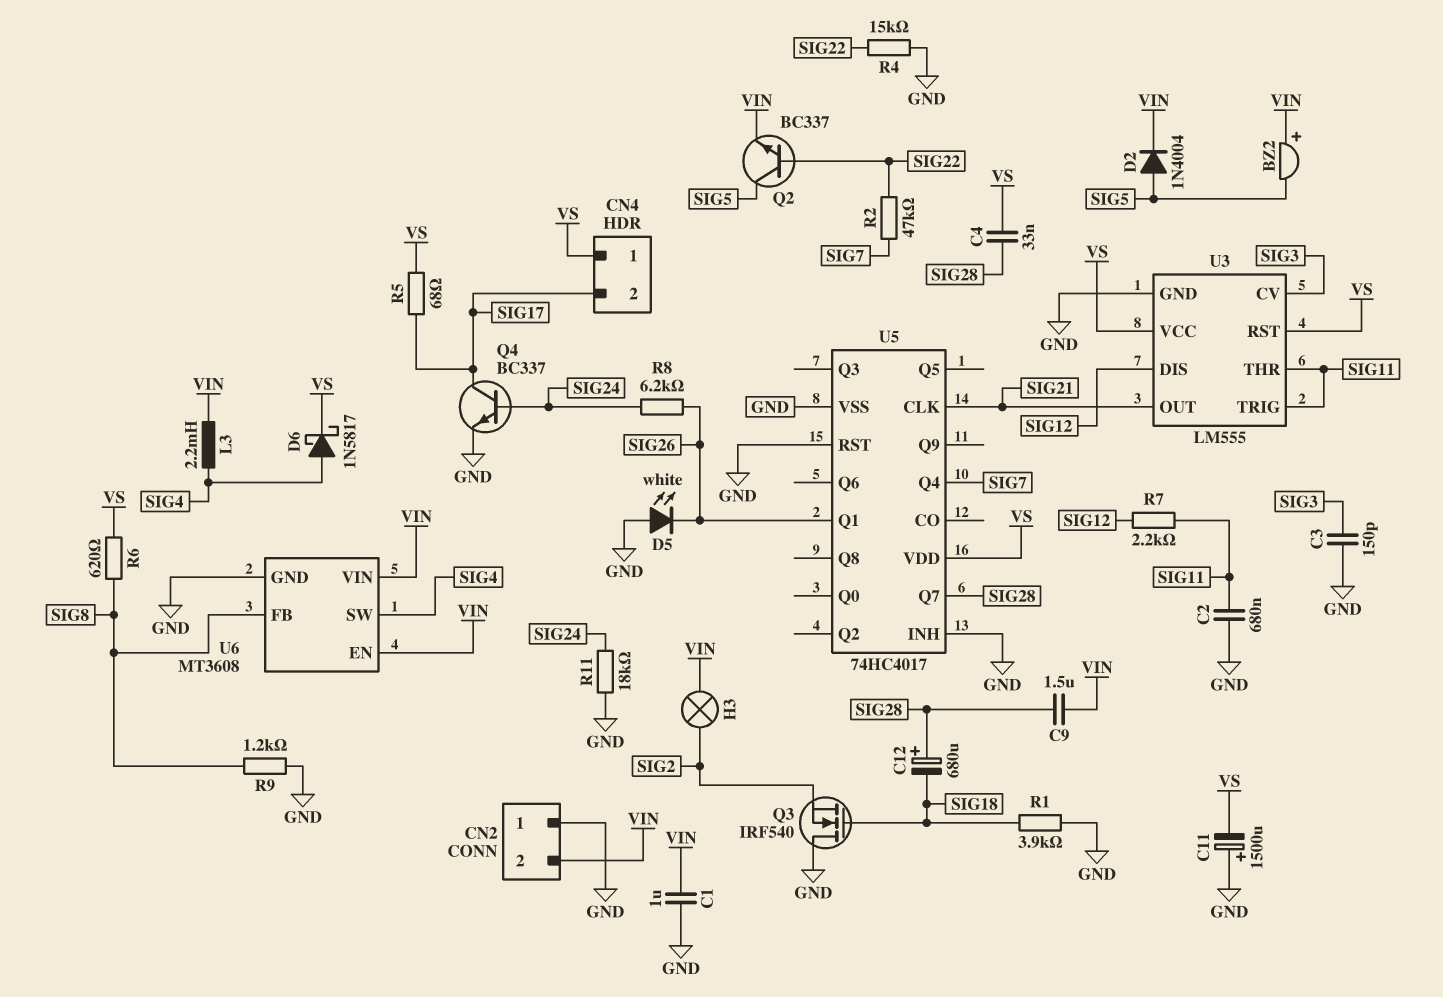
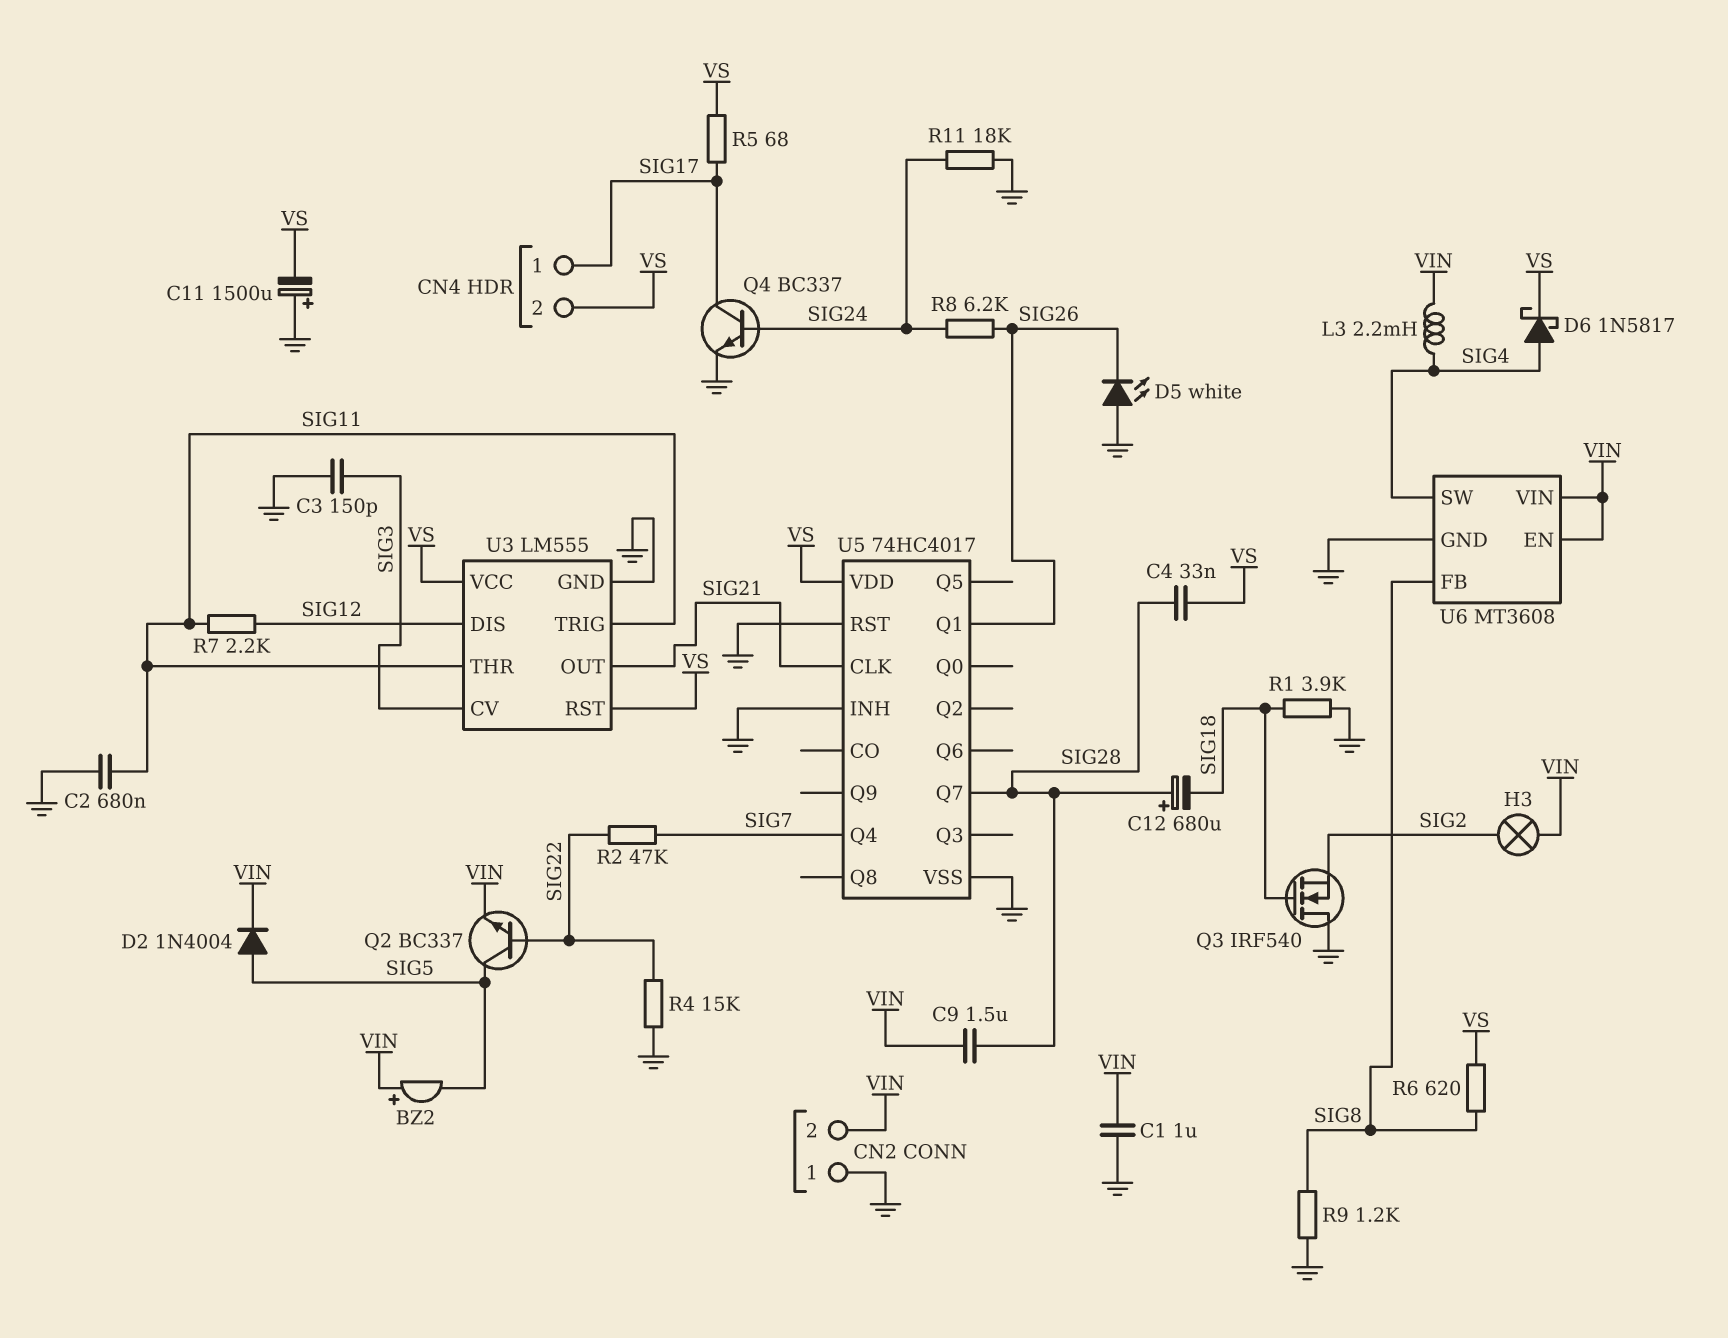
CN4 pin 1: VS -> SIG17
CN4 pin 2: SIG17 -> VS

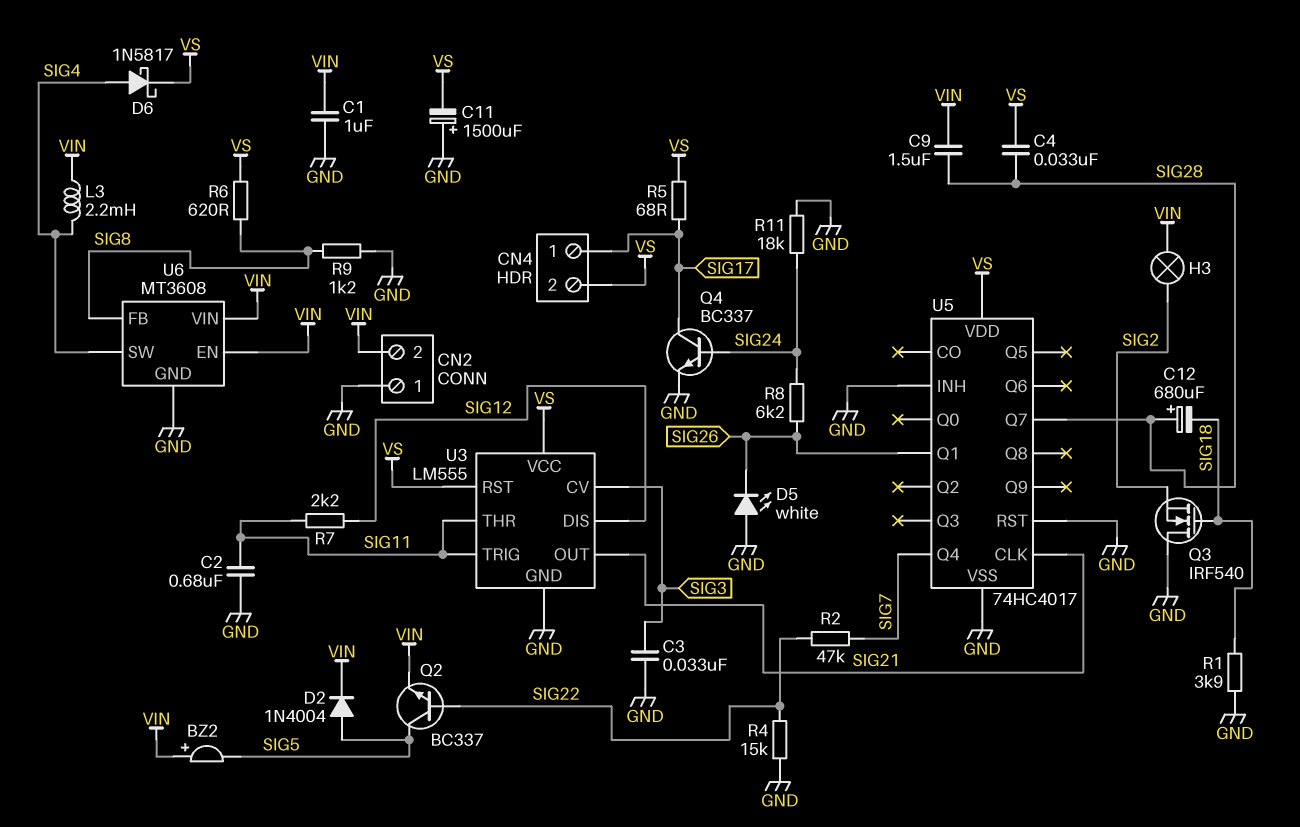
C3: 150pF (GND, SIG3) -> 33nF (GND, SIG3)

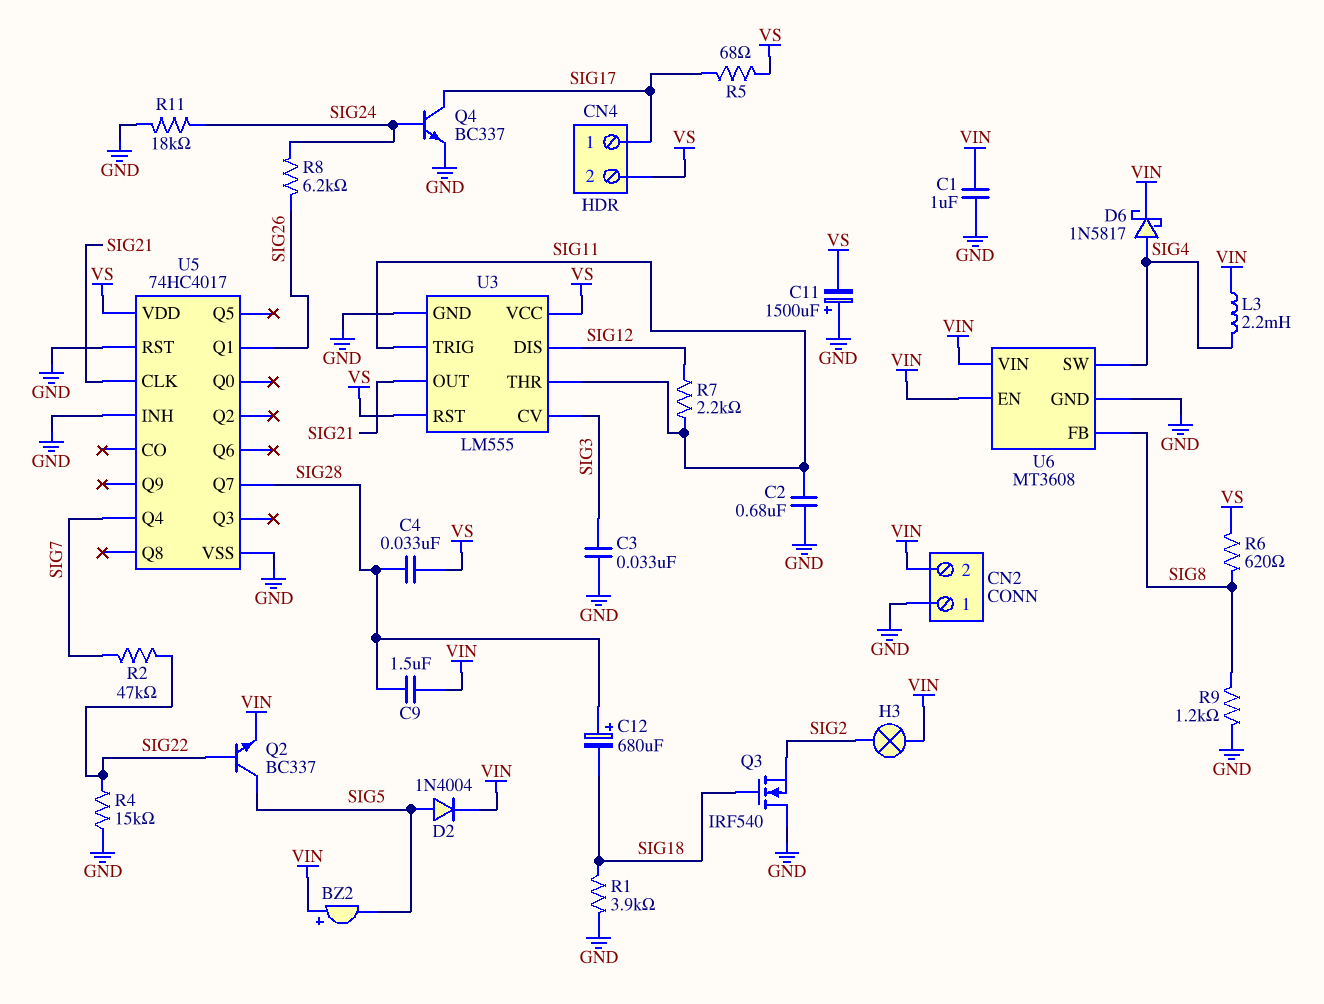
D5: LED white (A GND, K SIG26) -> none
D6: schottky 1N5817 (A SIG4, K VS) -> schottky 1N5817 (A SIG4, K VIN)

